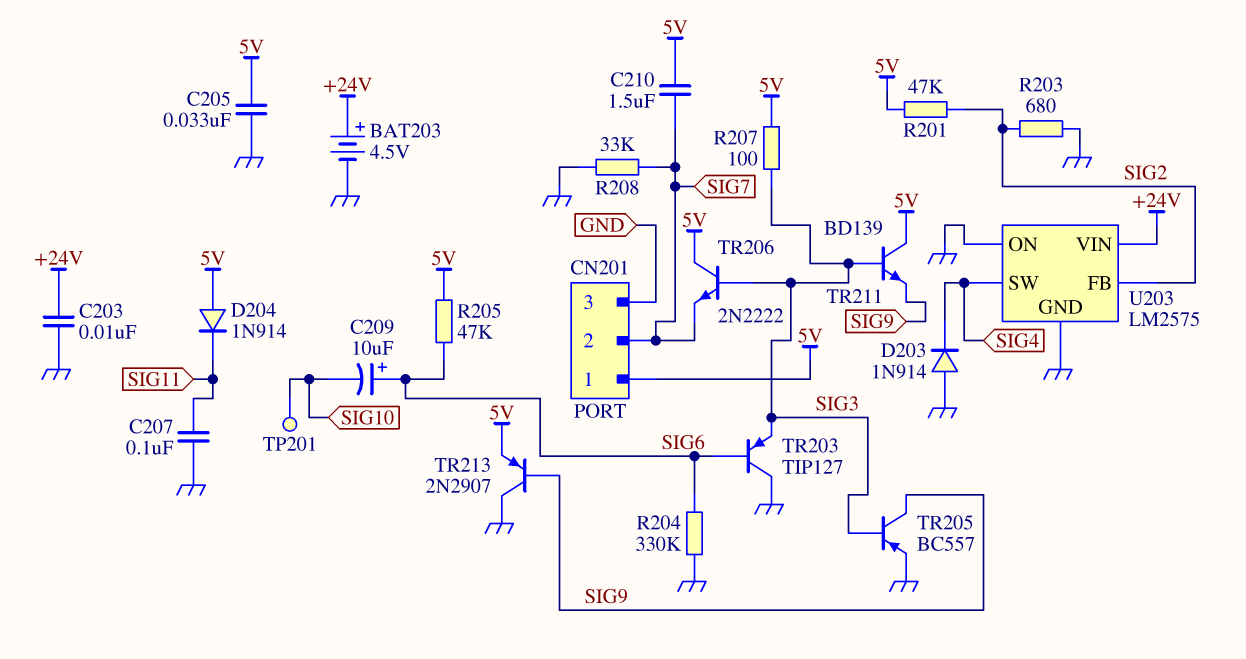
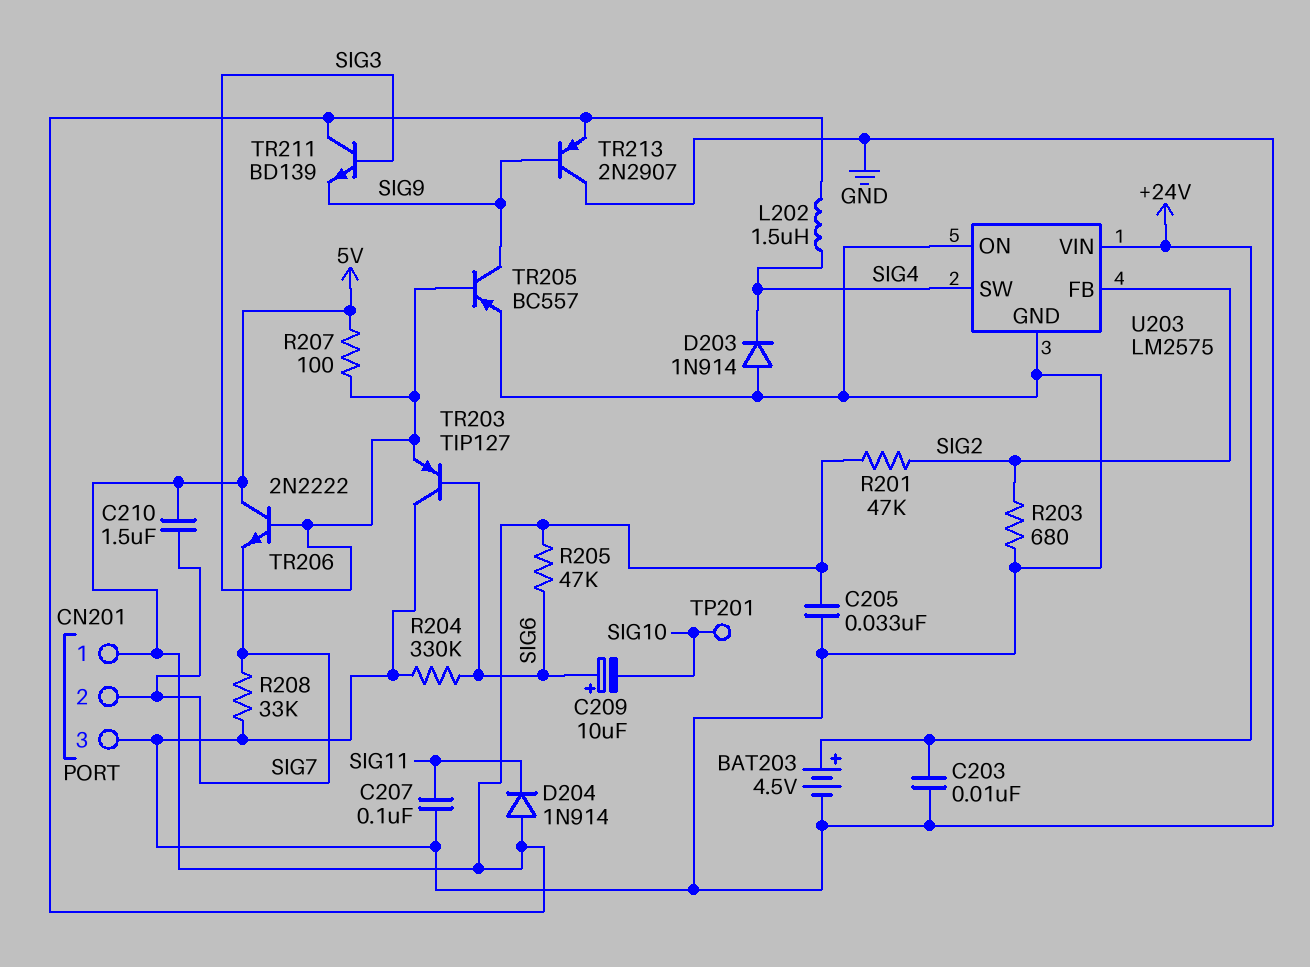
L202: none -> 1.5uH (5V, SIG4)

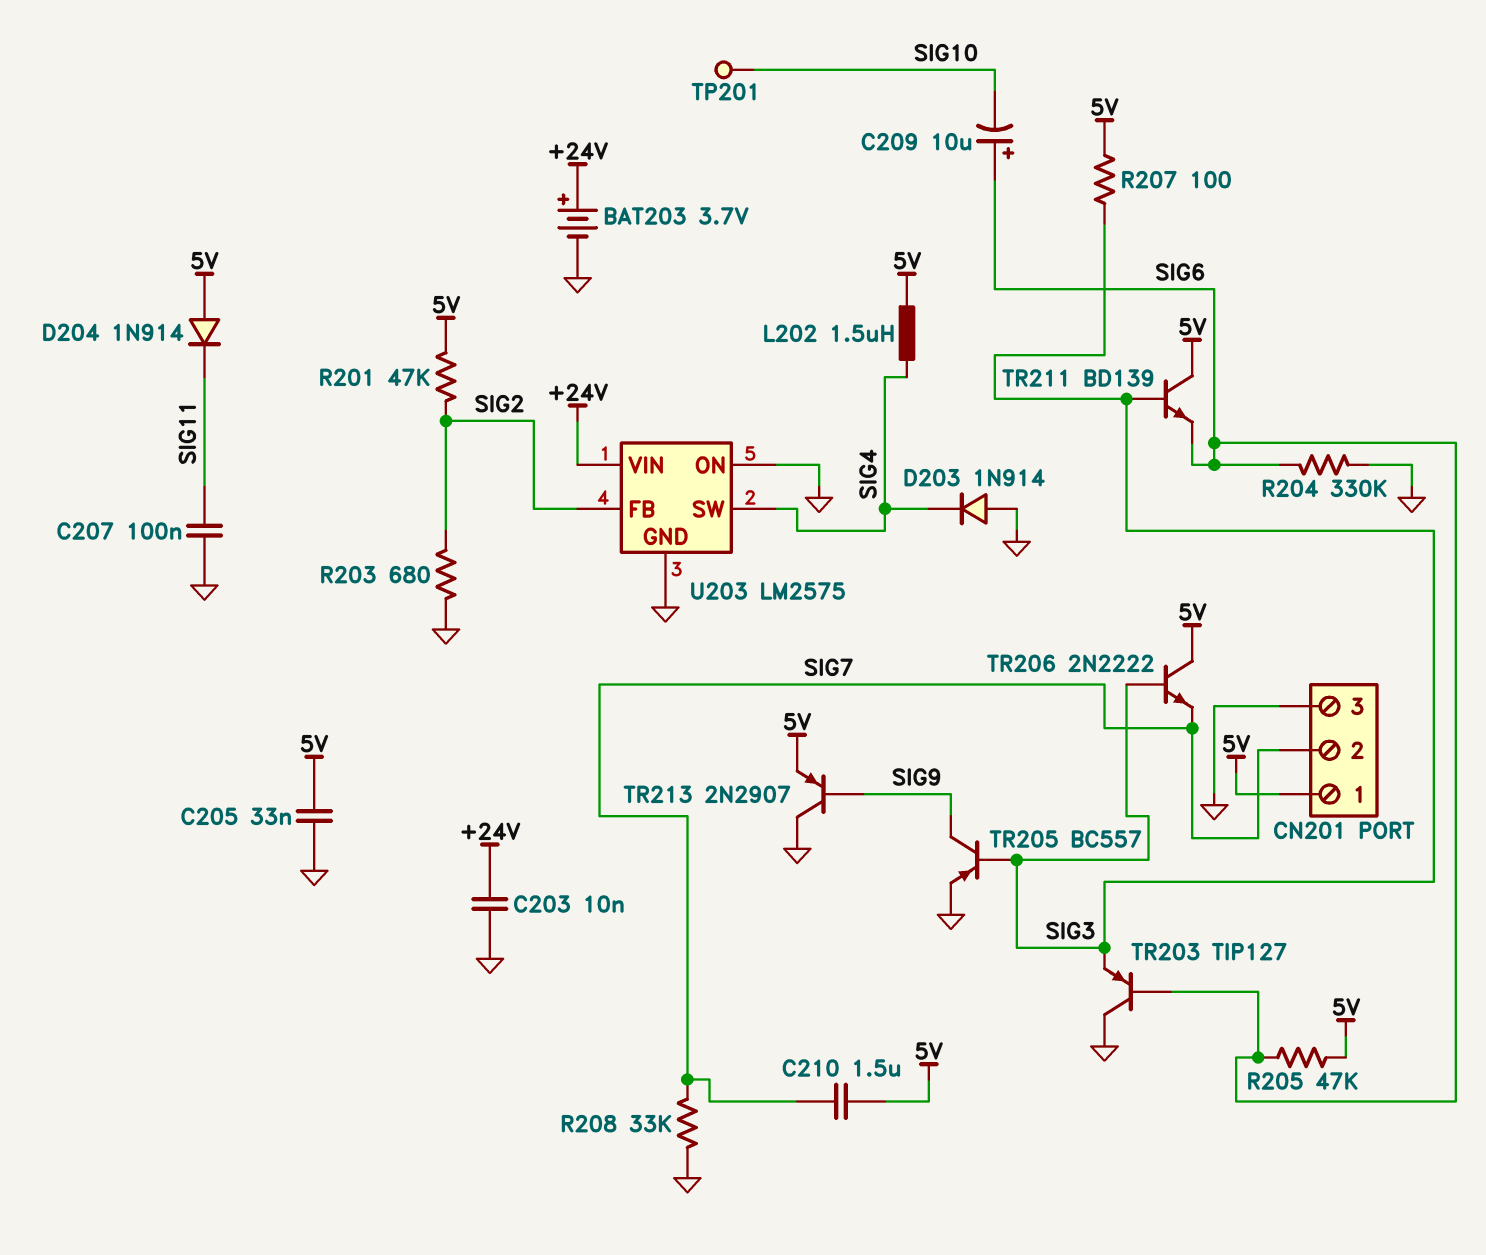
BAT203: 4.5V (plus +24V, minus GND) -> 3.7V (plus +24V, minus GND)
TR211: NPN BD139 (B SIG3, C 5V, E SIG9) -> NPN BD139 (B SIG3, C 5V, E SIG6)

